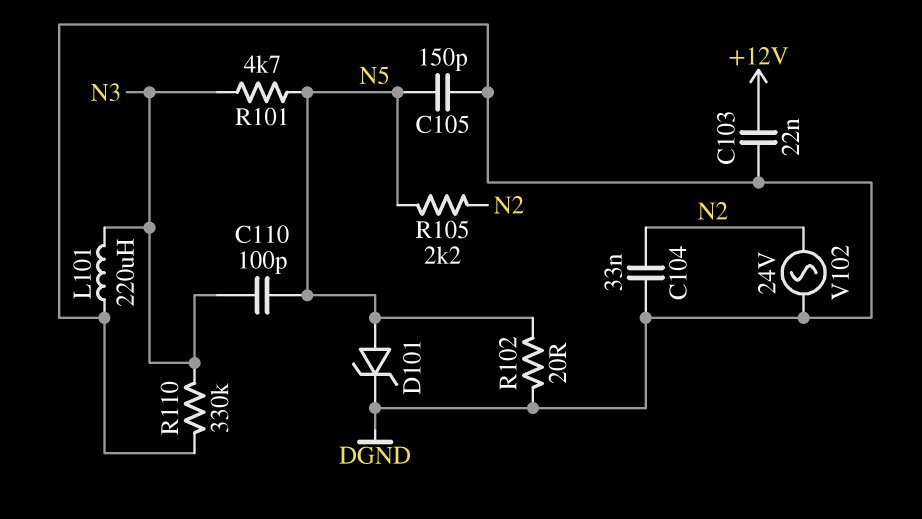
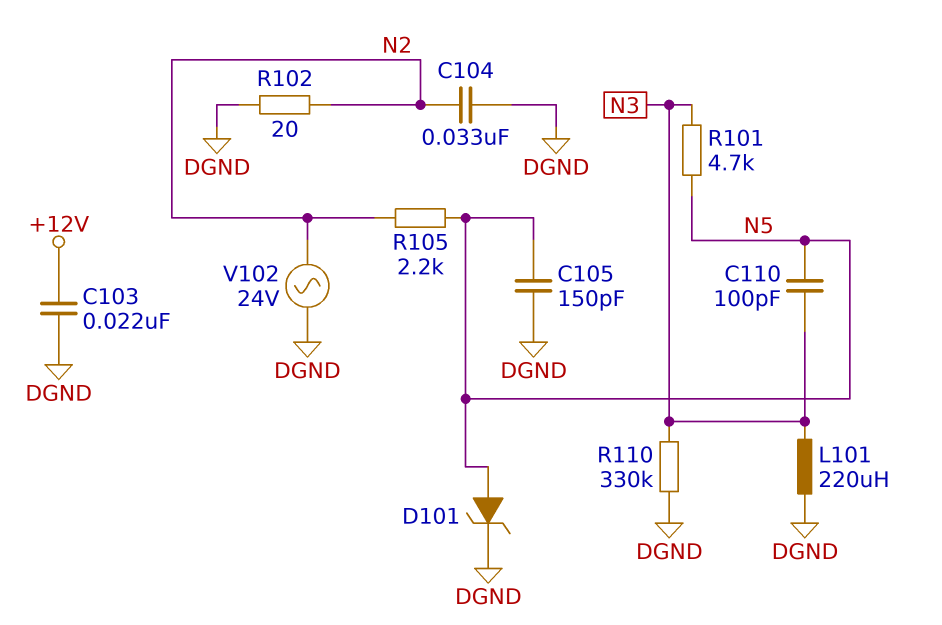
R102: 20 (DGND, N5) -> 20 (DGND, N2)

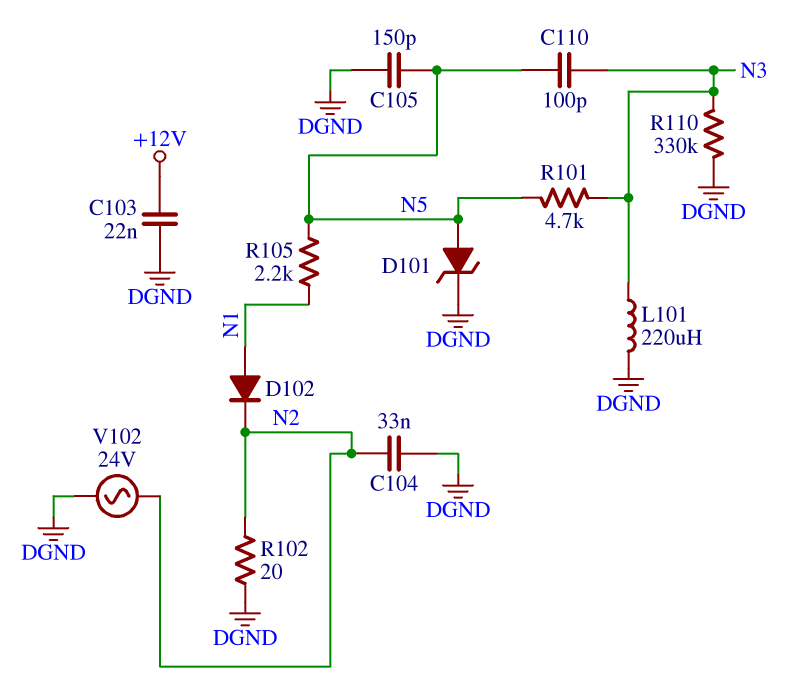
D102: none -> diode (A N1, K N2)
R105: 2.2k (N2, N5) -> 2.2k (N1, N5)

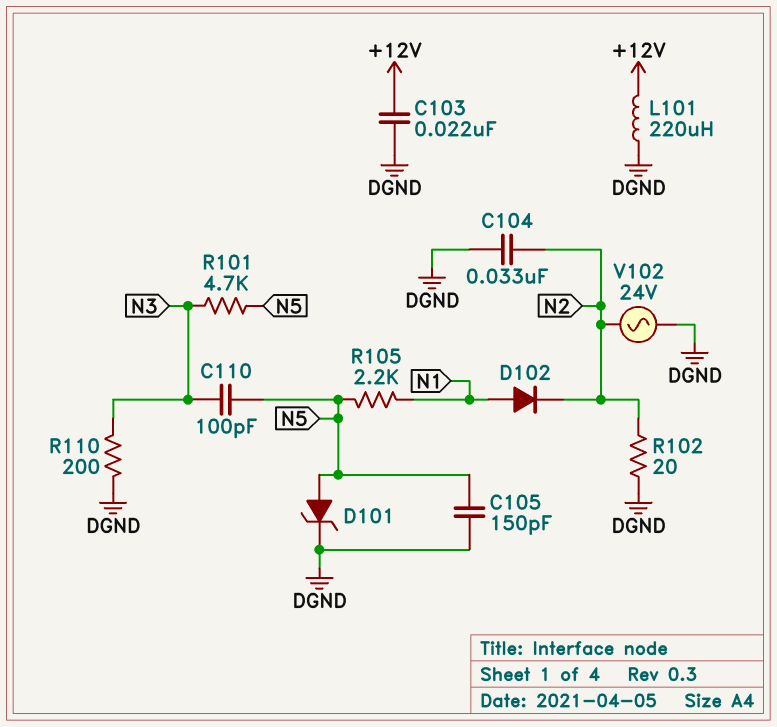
L101: 220uH (DGND, N3) -> 220uH (+12V, DGND)
R110: 330k (DGND, N3) -> 200 (DGND, N3)

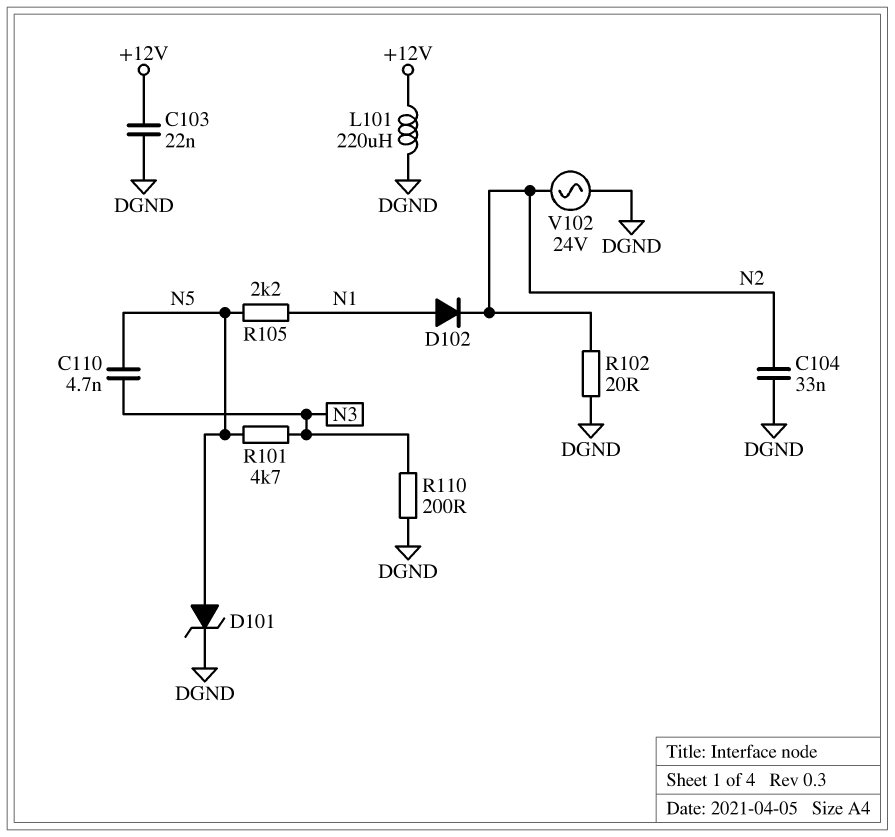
C105: 150pF (DGND, N5) -> none
C110: 100pF (N3, N5) -> 4.7nF (N3, N5)

